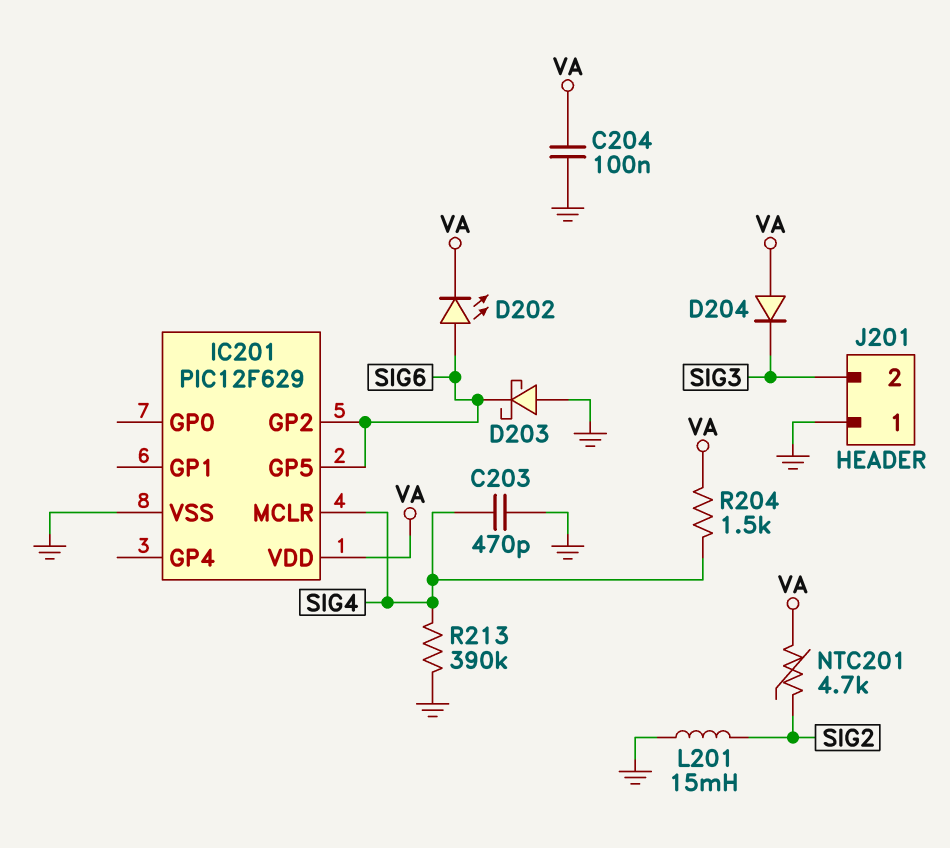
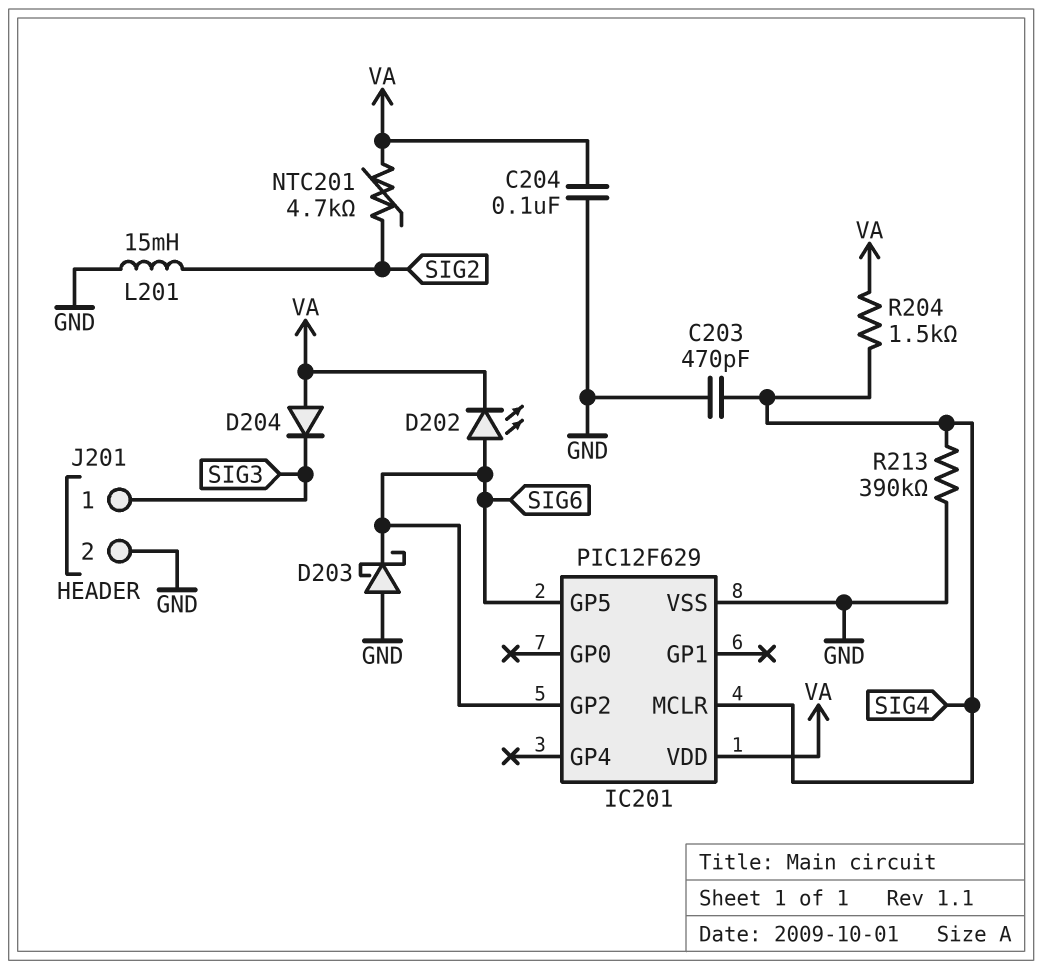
J201 pin 1: GND -> SIG3
J201 pin 2: SIG3 -> GND

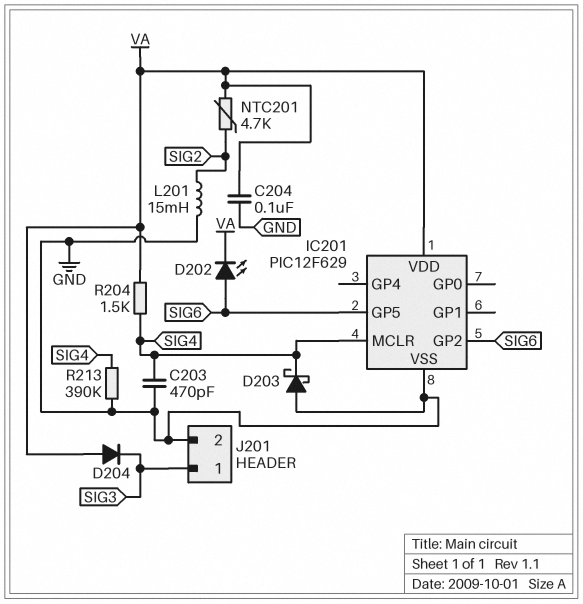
D203: schottky (A GND, K SIG6) -> schottky (A GND, K SIG4)

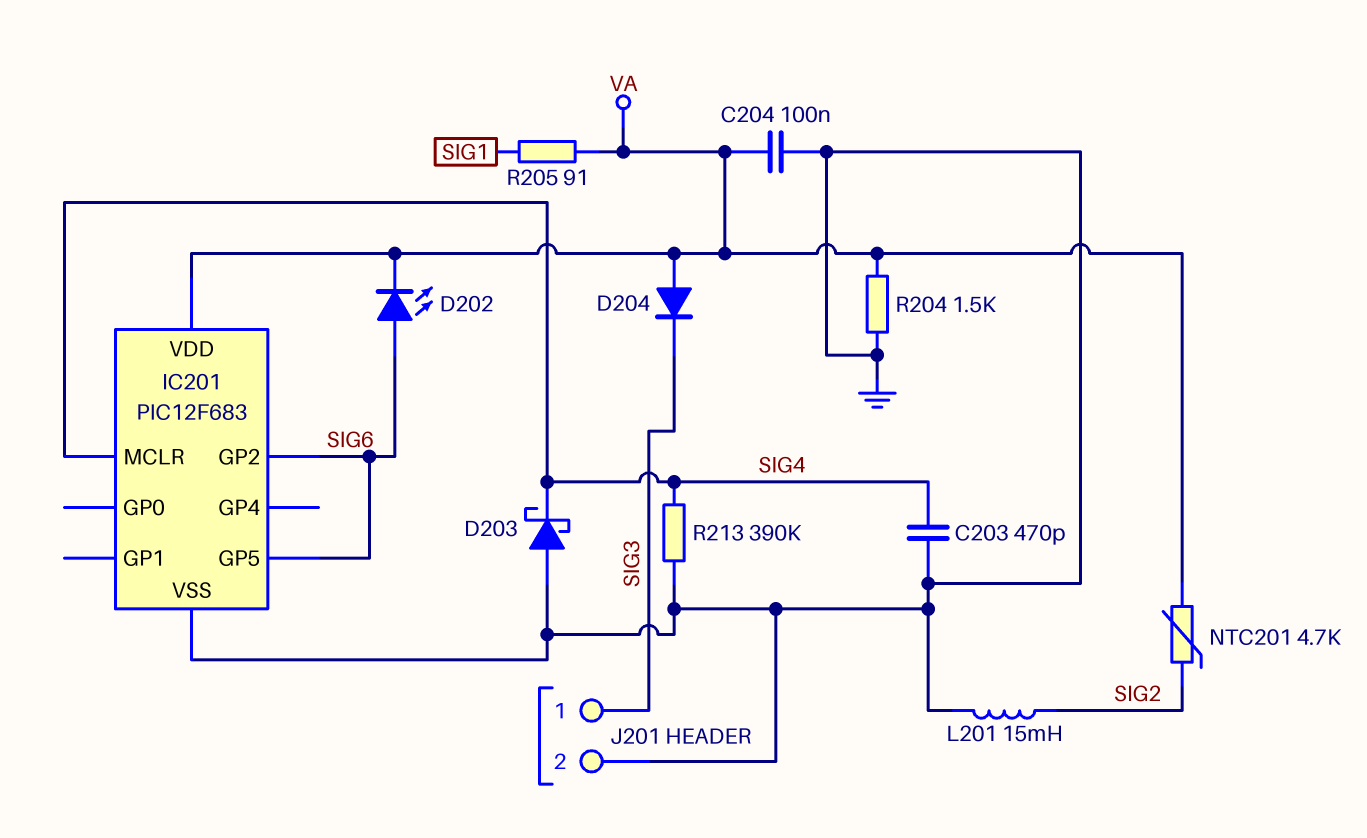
IC201: PIC12F629 -> PIC12F683
R204: 1.5k (SIG4, VA) -> 1.5k (GND, VA)
R205: none -> 91 (SIG1, VA)

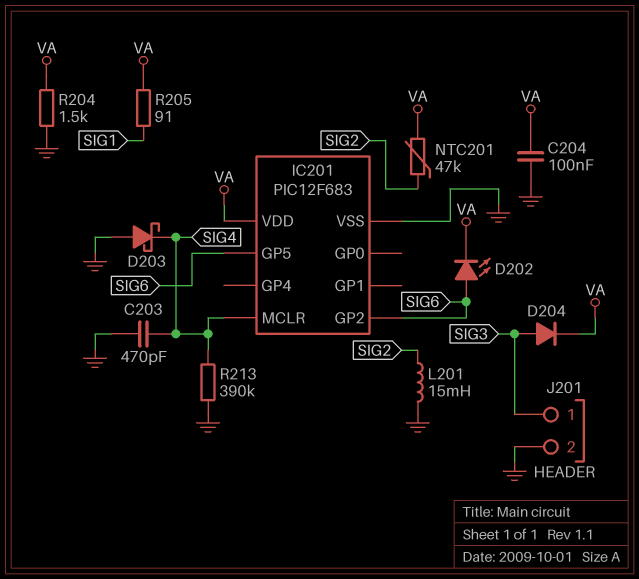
D204: diode (A VA, K SIG3) -> diode (A SIG3, K VA)
NTC201: 4.7k (SIG2, VA) -> 47k (SIG2, VA)

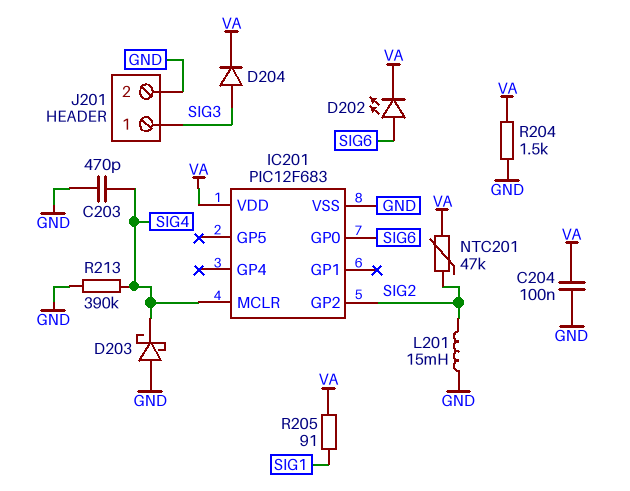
IC201 pin GP0: none -> SIG6
IC201 pin GP2: SIG6 -> SIG2
IC201 pin GP5: SIG6 -> none

